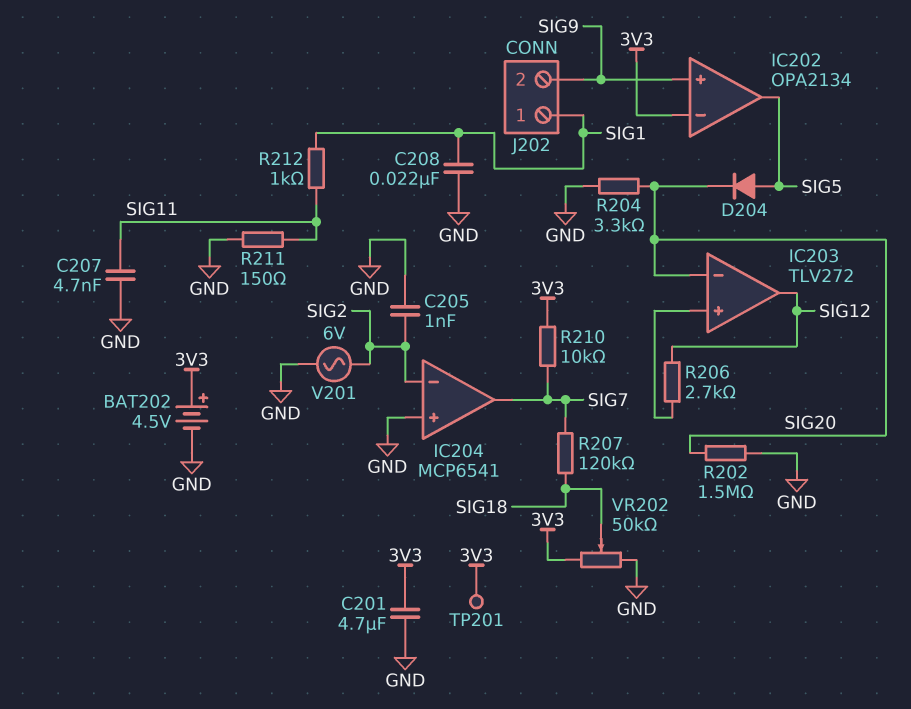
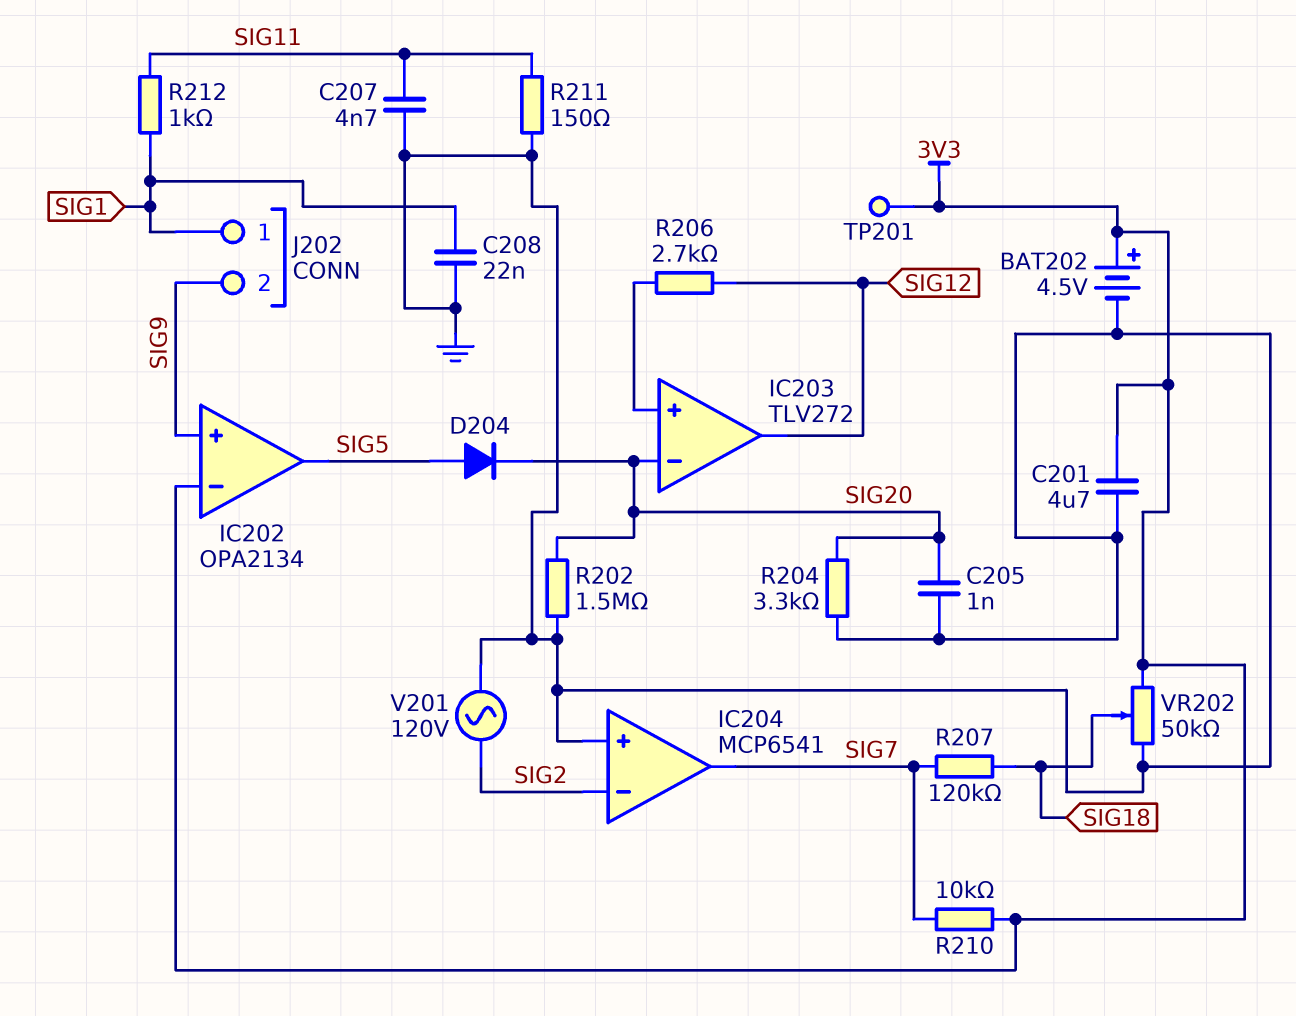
C205: 1nF (GND, SIG2) -> 1nF (GND, SIG20)
V201: AC 6V (GND, SIG2) -> AC 120V (GND, SIG2)

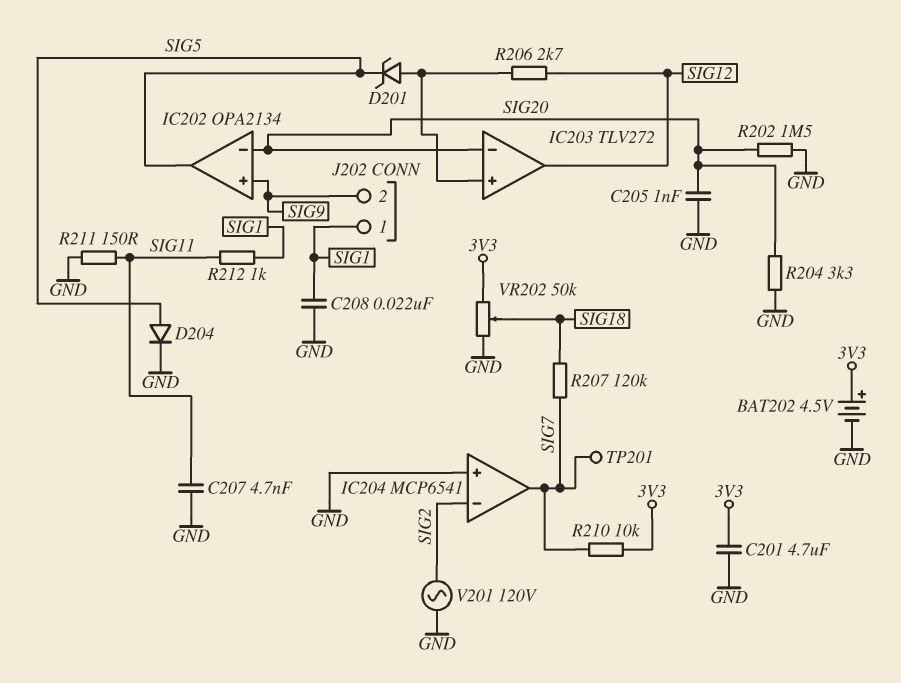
D201: none -> zener (A IC203/in+, K SIG5)
D204: diode (A SIG5, K SIG20) -> diode (A SIG5, K GND)
IC202 pin in-: 3V3 -> SIG20
TP201: test point (3V3) -> test point (SIG7)

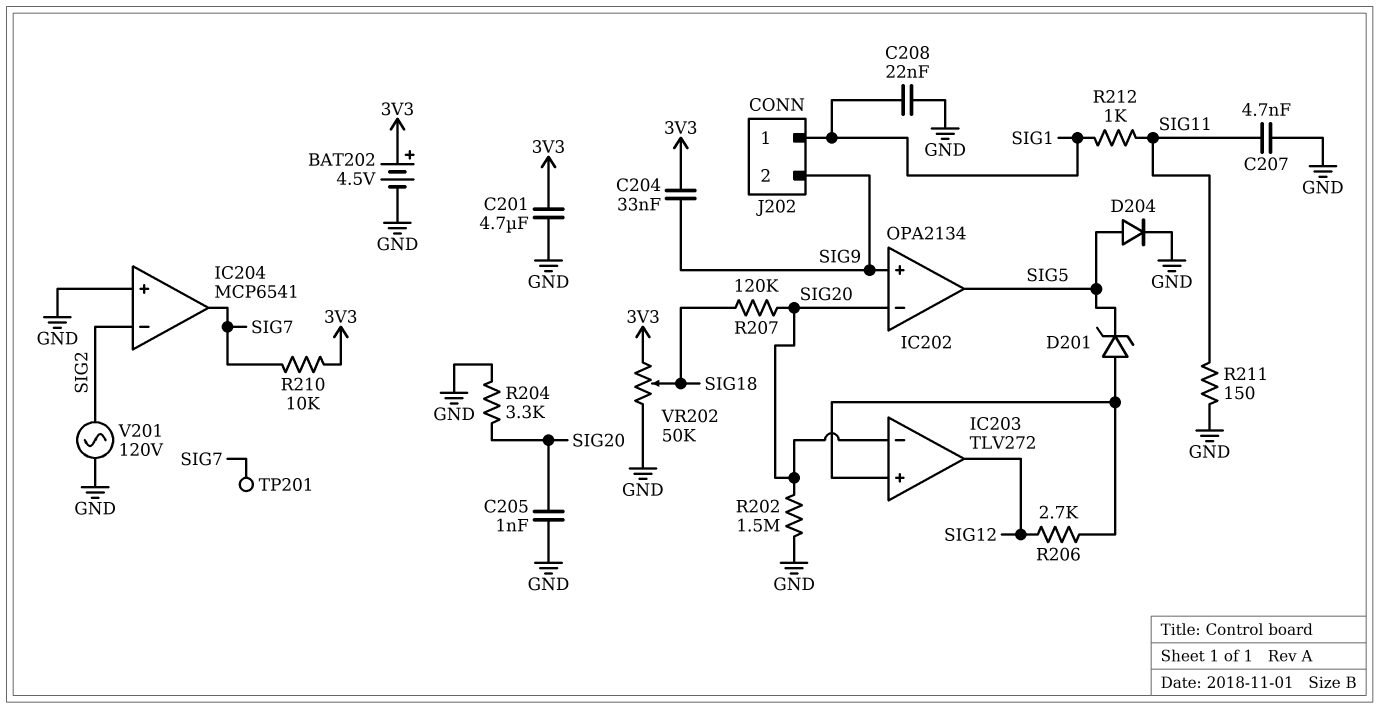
C204: none -> 33nF (3V3, SIG9)
R207: 120k (SIG7, SIG18) -> 120k (SIG18, SIG20)

